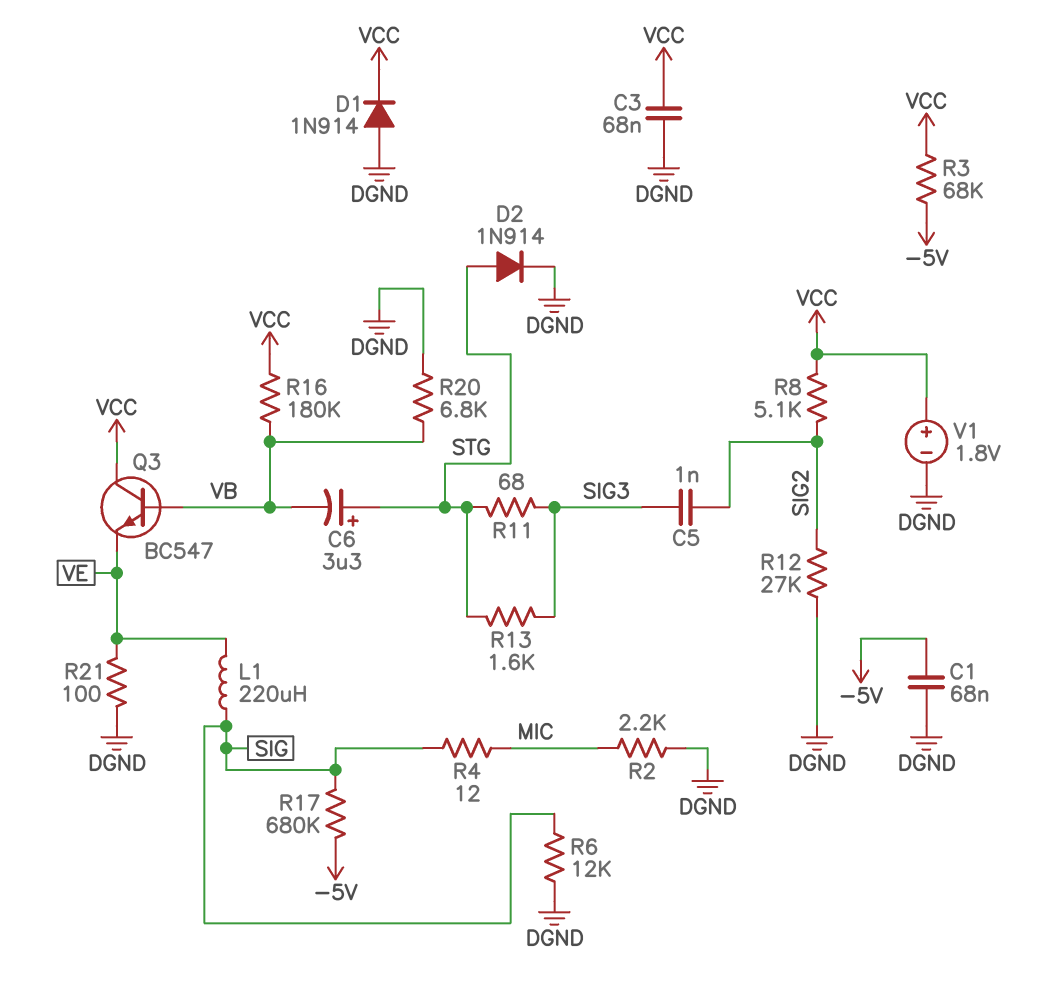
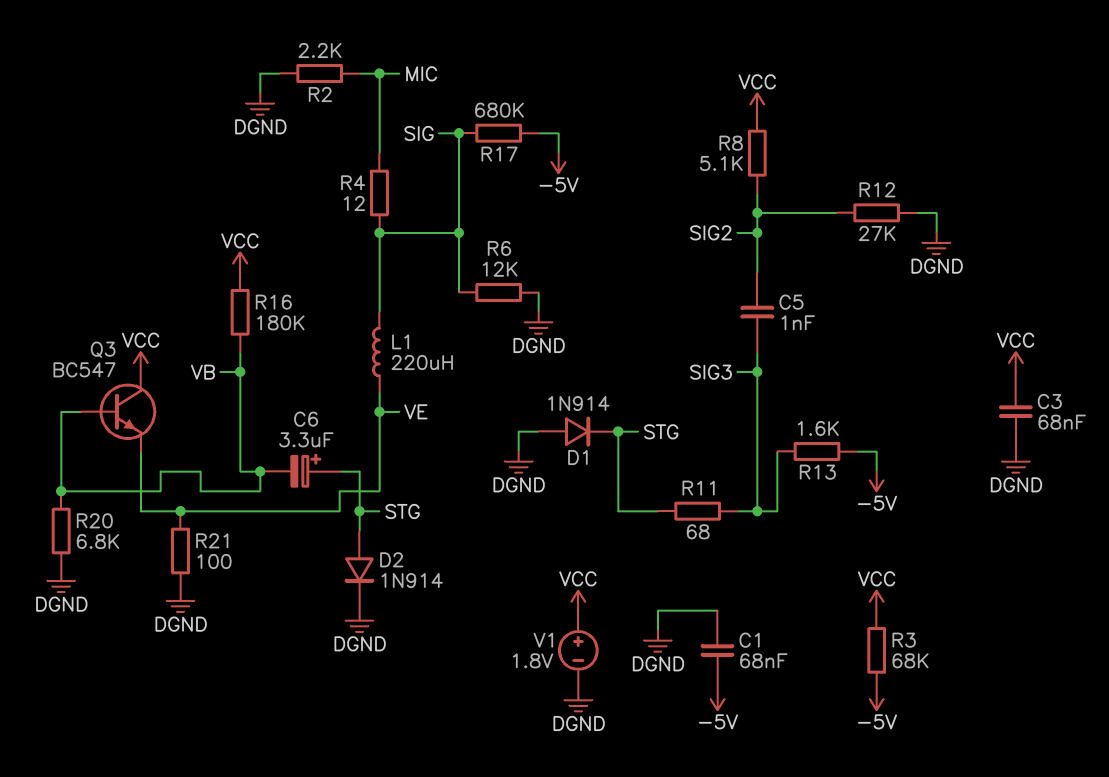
D1: diode 1N914 (A DGND, K VCC) -> diode 1N914 (A DGND, K STG)
R13: 1.6k (SIG3, STG) -> 1.6k (-5V, SIG3)

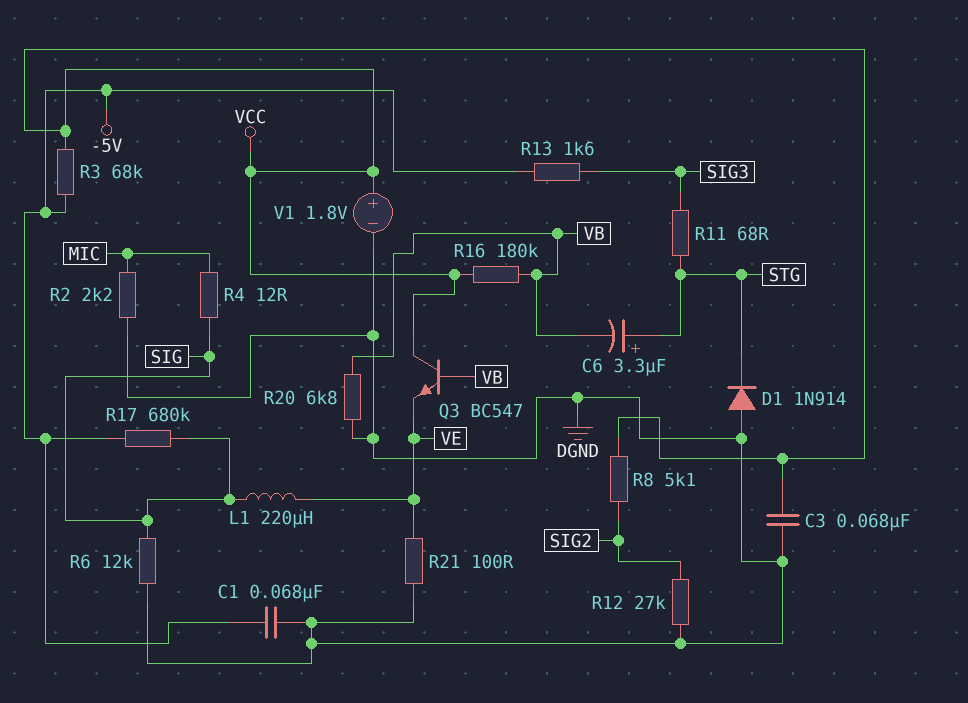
C5: 1nF (SIG2, SIG3) -> none
D2: diode 1N914 (A STG, K DGND) -> none

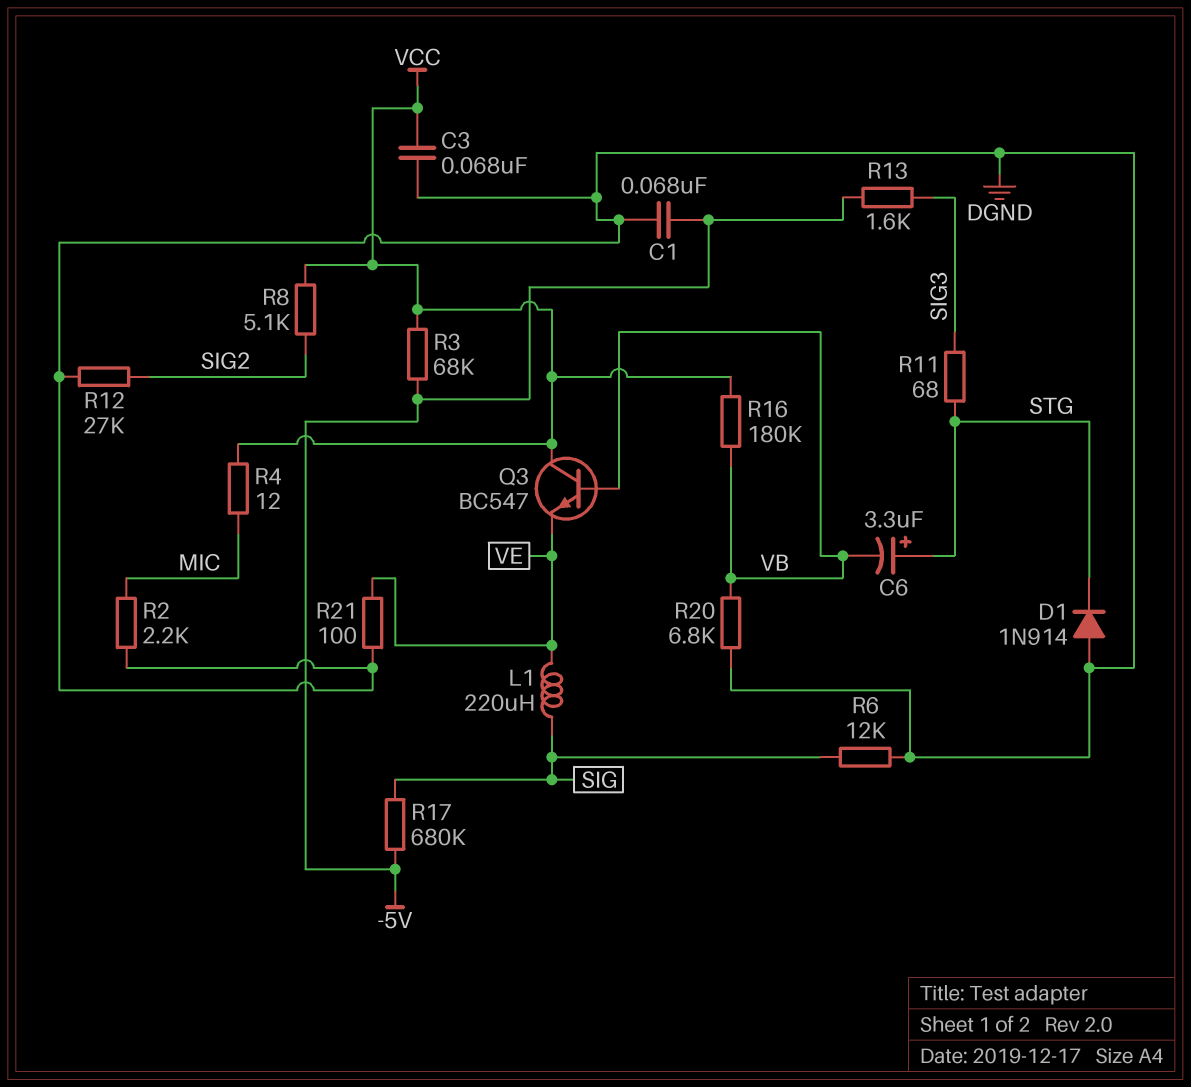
R4: 12 (MIC, SIG) -> 12 (MIC, VCC)
V1: 1.8V (plus VCC, minus DGND) -> none

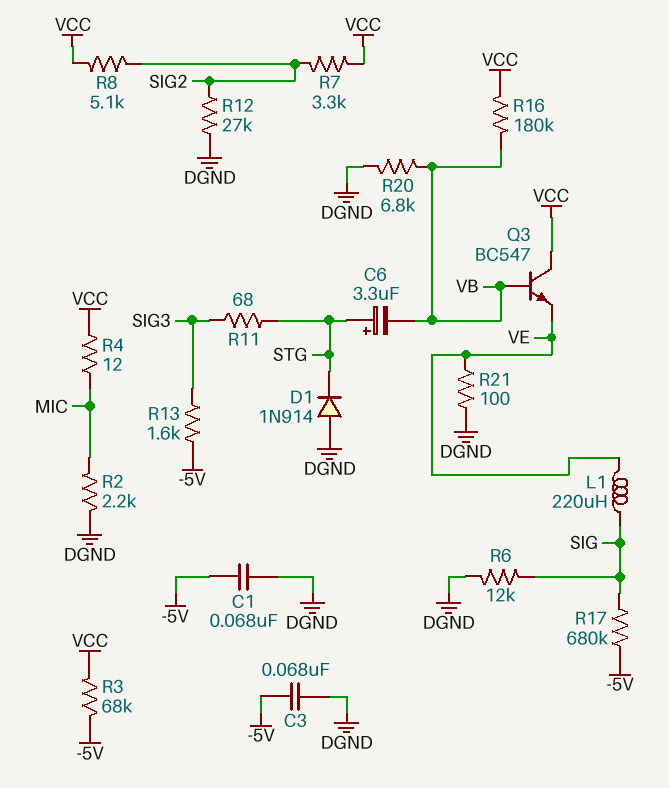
C3: 68nF (DGND, VCC) -> 68nF (-5V, DGND)
R7: none -> 3.3k (SIG2, VCC)

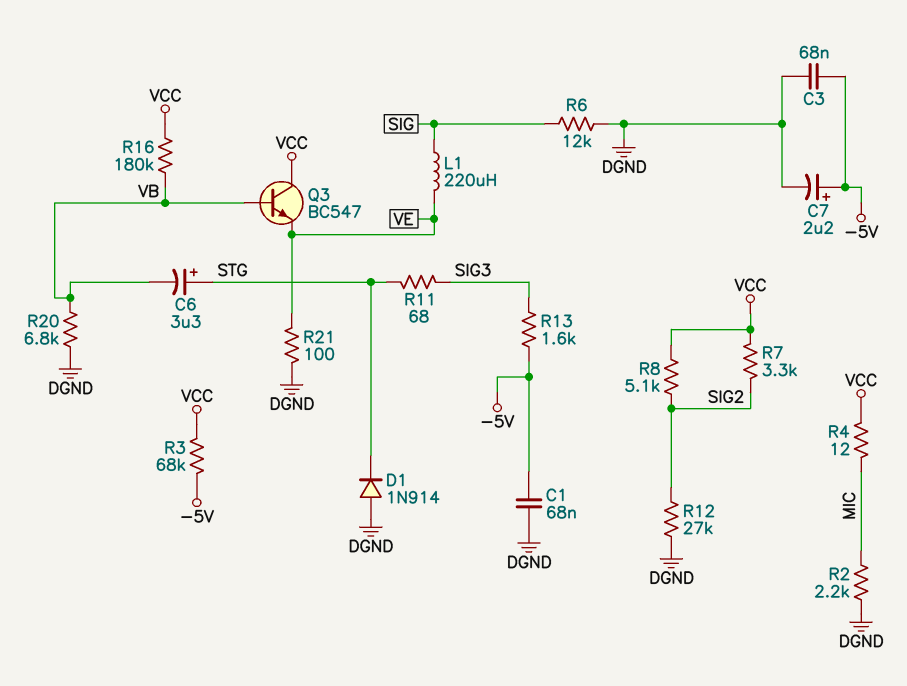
C7: none -> 2.2uF (plus -5V, minus DGND)
R17: 680k (-5V, SIG) -> none

